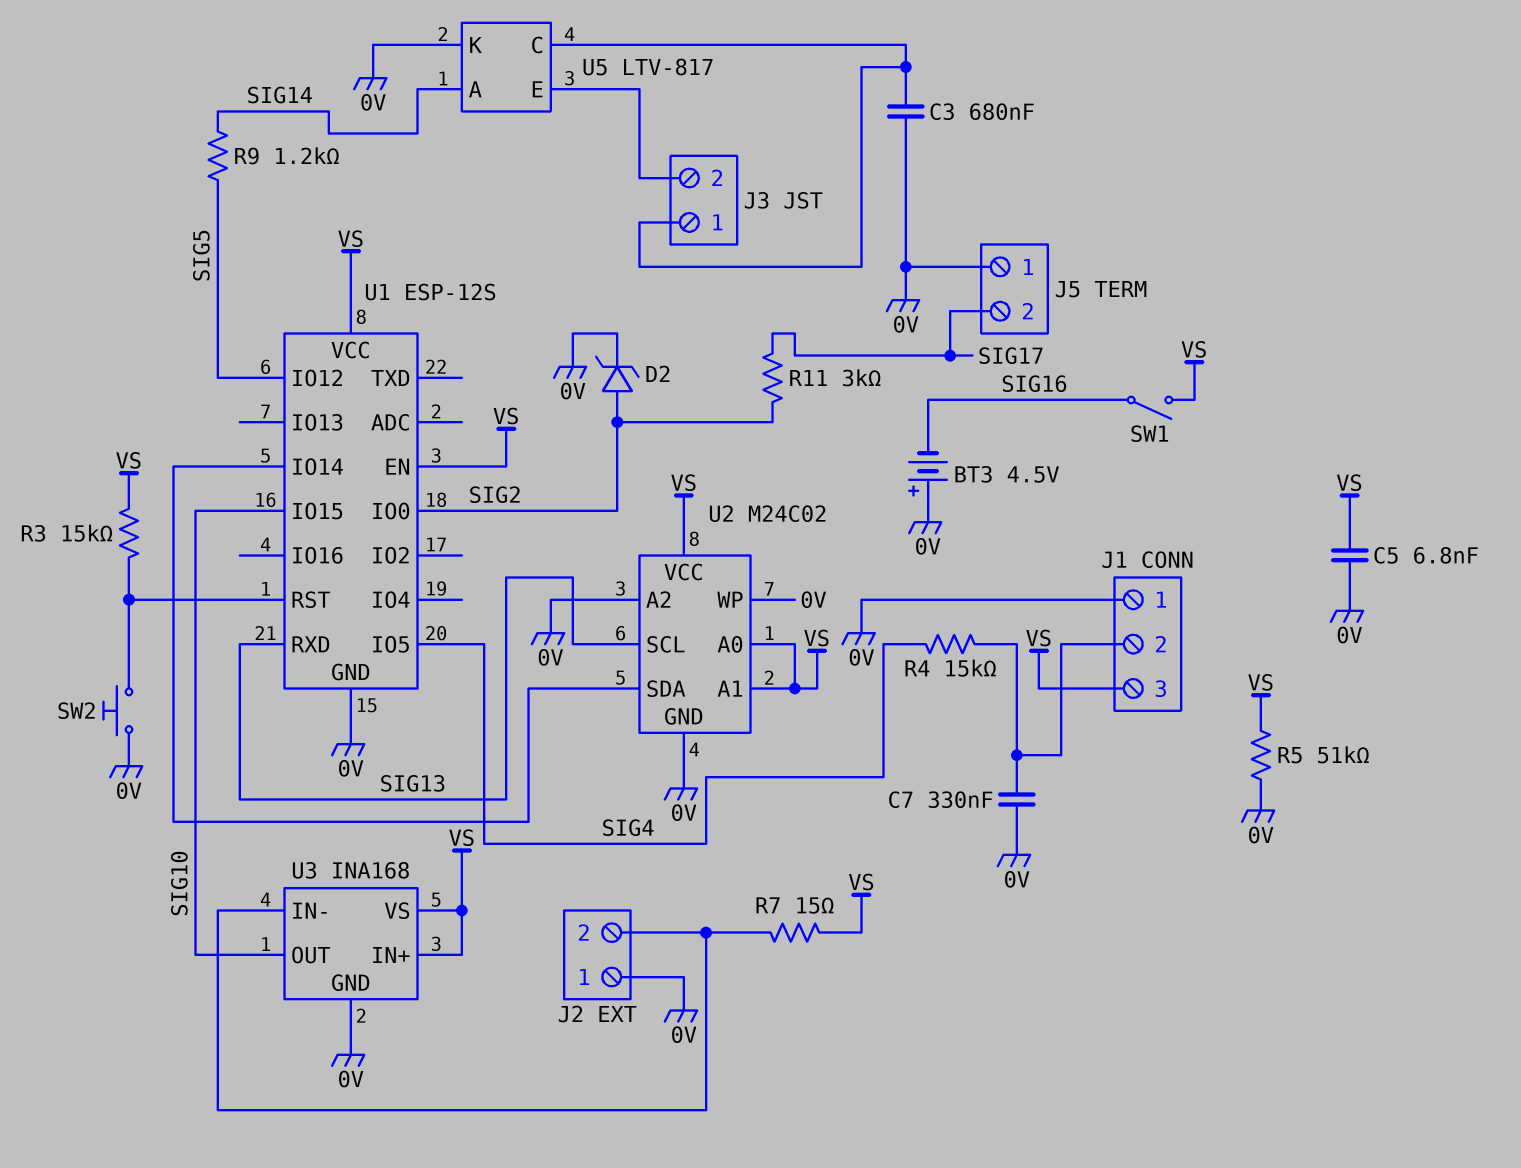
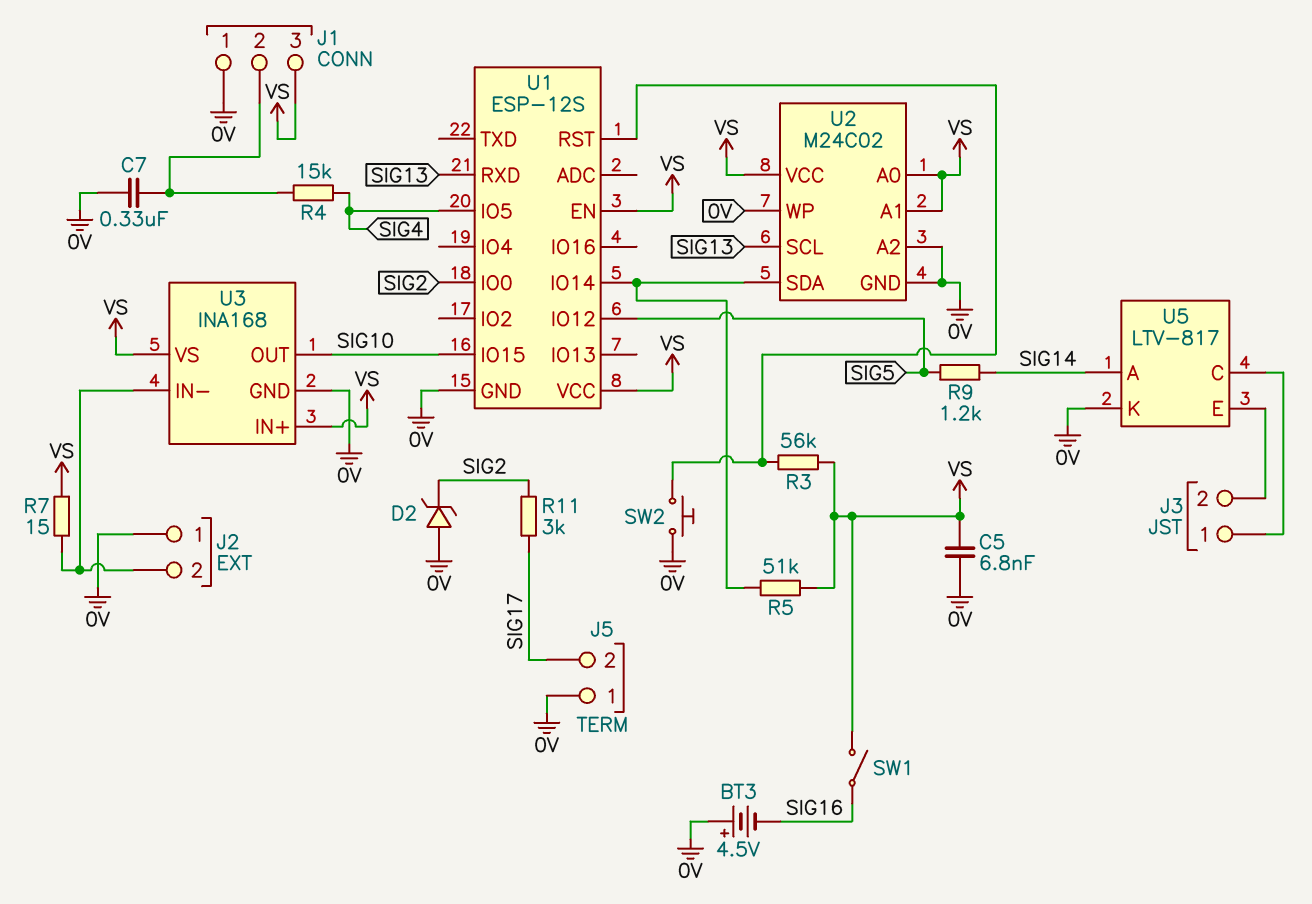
C3: 680nF (0V, J3/1) -> none
D2: zener (A SIG2, K 0V) -> zener (A 0V, K SIG2)
R3: 15k (U1/RST, VS) -> 56k (U1/RST, VS)
R5: 51k (0V, VS) -> 51k (U1/IO14, VS)

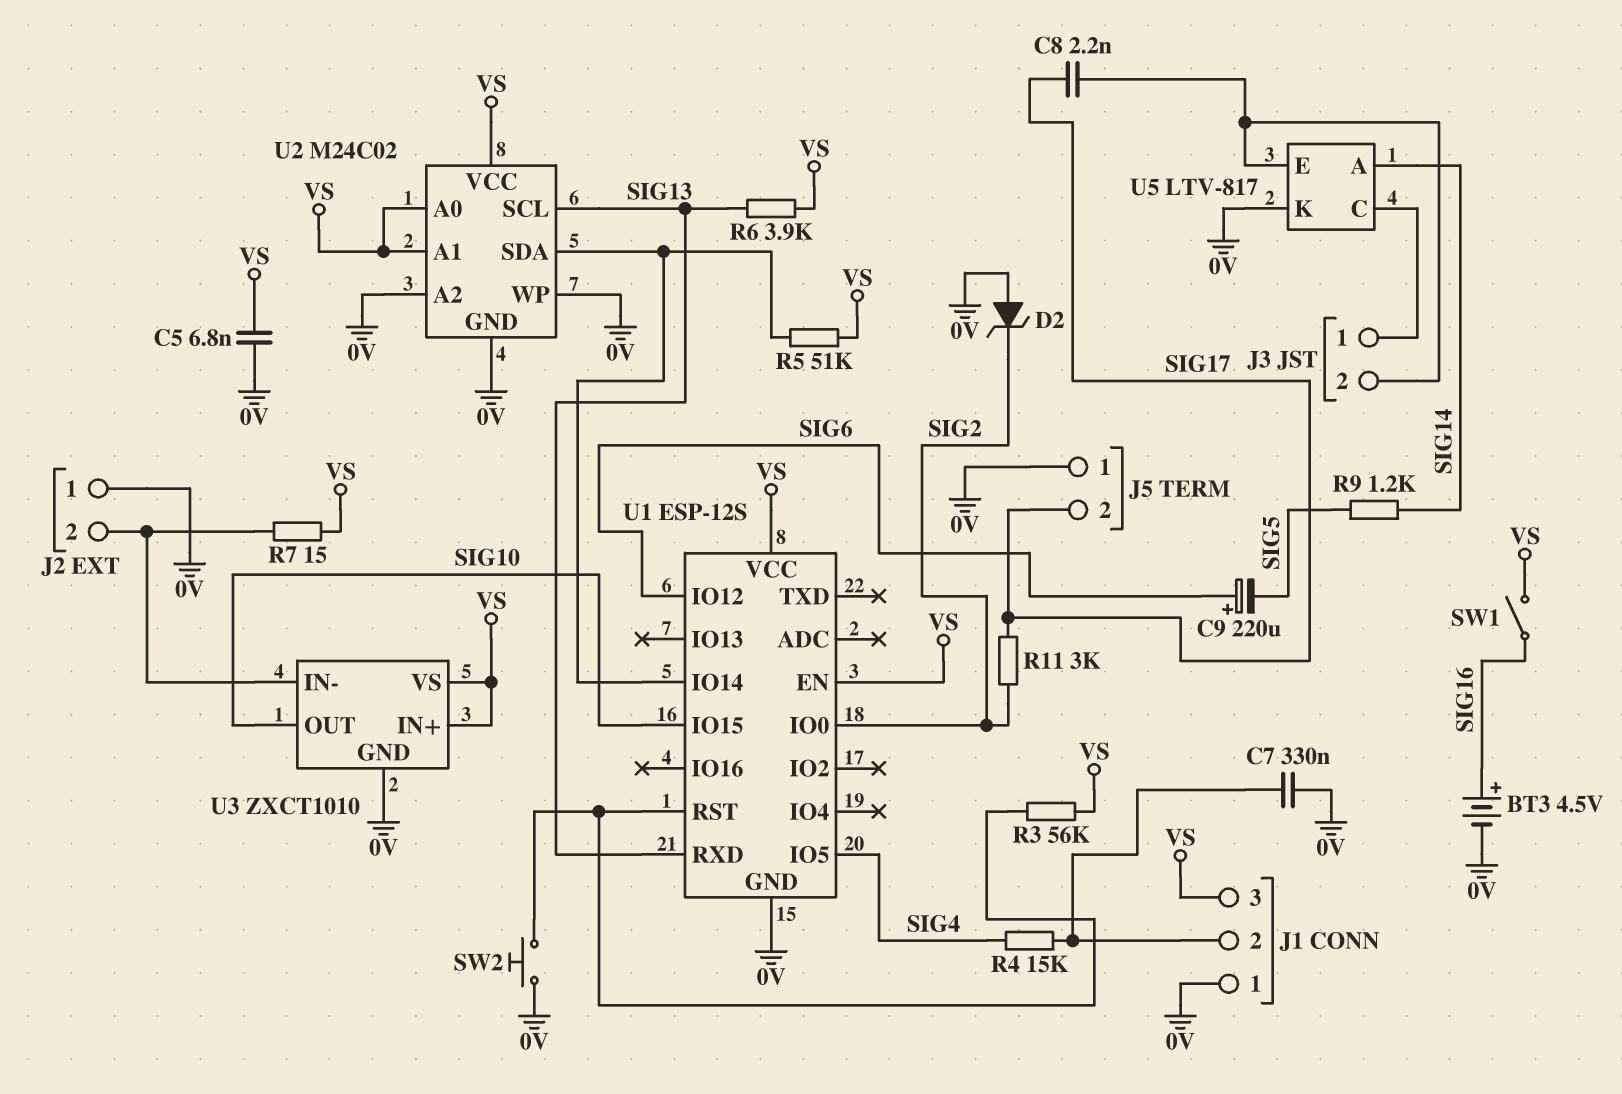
BT3: 4.5V (plus 0V, minus SIG16) -> 4.5V (plus SIG16, minus 0V)
C8: none -> 2.2nF (J3/2, SIG17)
C9: none -> 220uF (plus SIG6, minus SIG5)
R6: none -> 3.9k (SIG13, VS)
U1 pin IO12: SIG5 -> SIG6
U3: INA168 -> ZXCT1010

